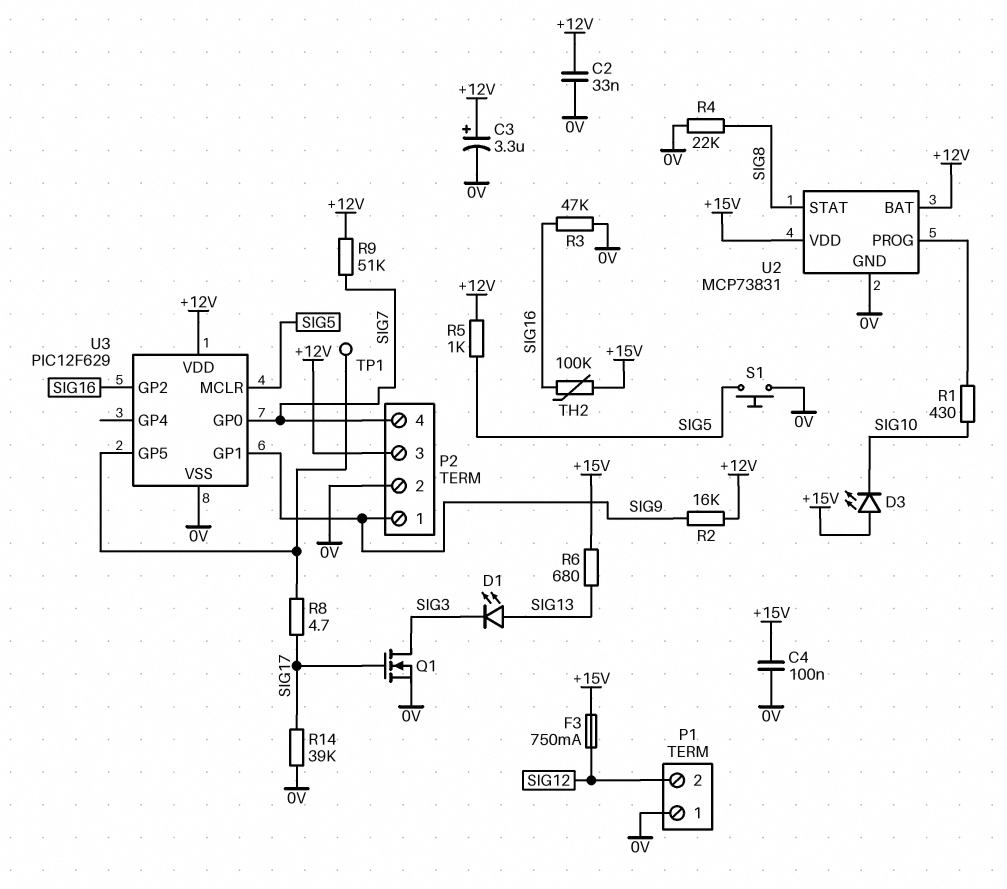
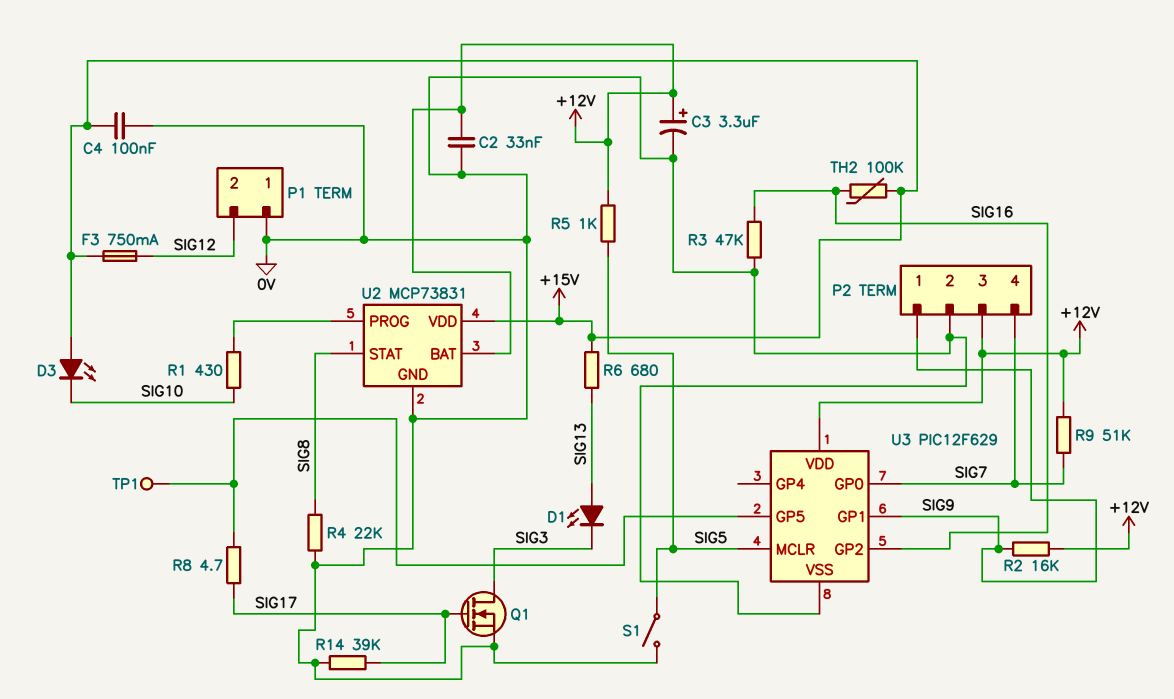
S1: button (0V, SIG5) -> switch (0V, SIG5)

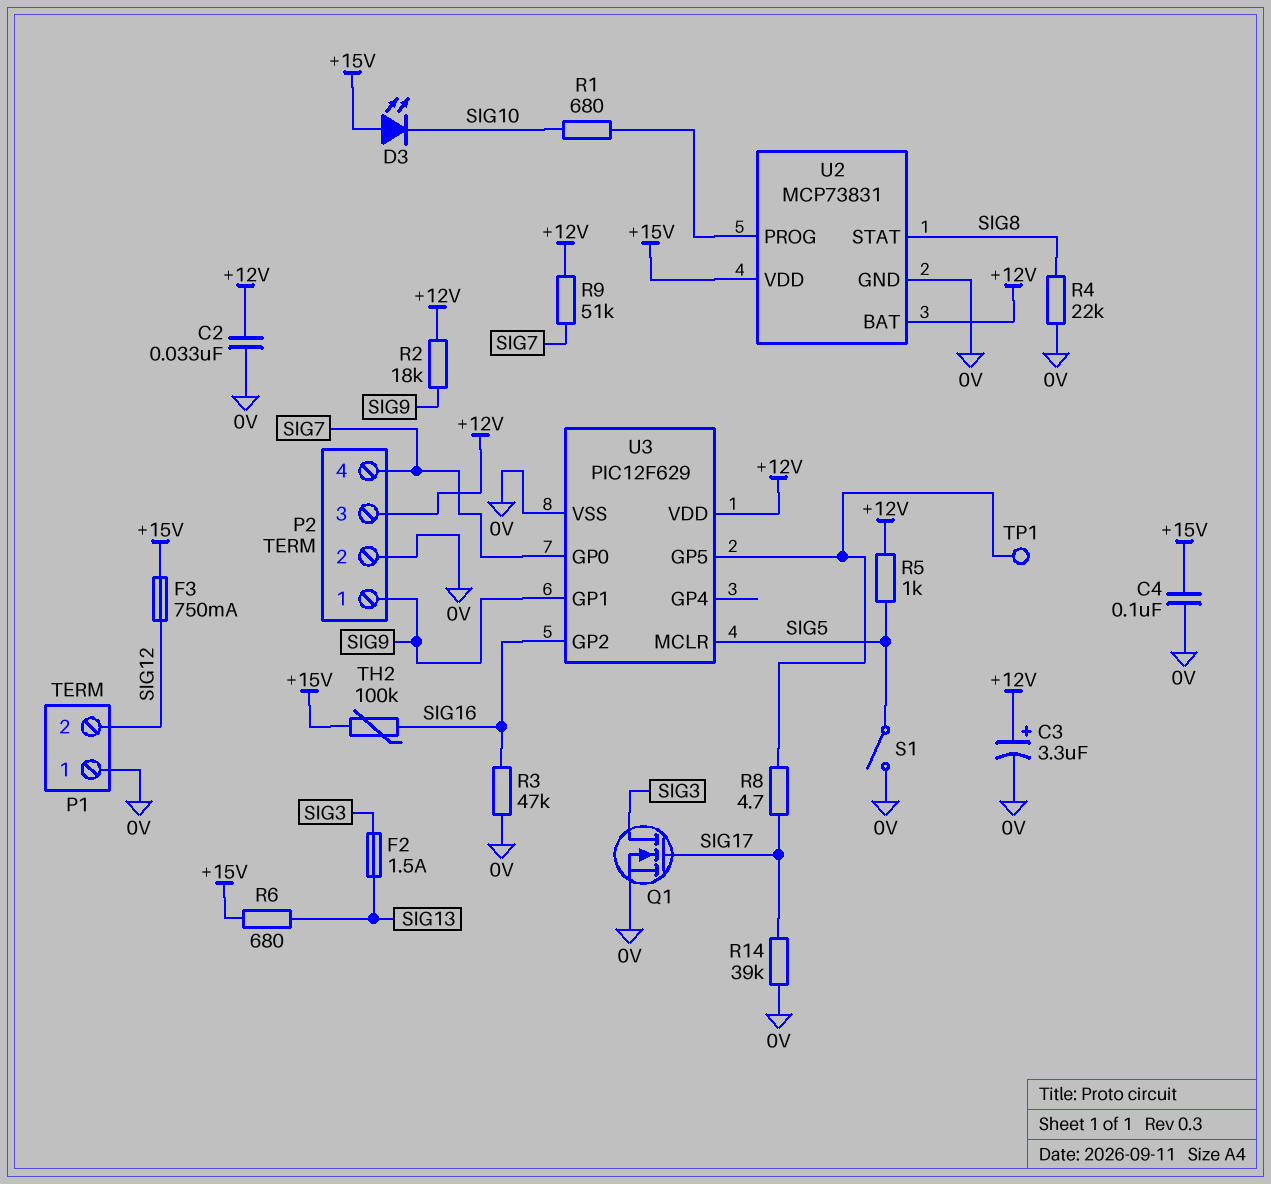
D1: LED (A SIG13, K SIG3) -> none
F2: none -> 1.5A (SIG3, SIG13)
R1: 430 (SIG10, U2/PROG) -> 680 (SIG10, U2/PROG)
R2: 16k (+12V, SIG9) -> 18k (+12V, SIG9)

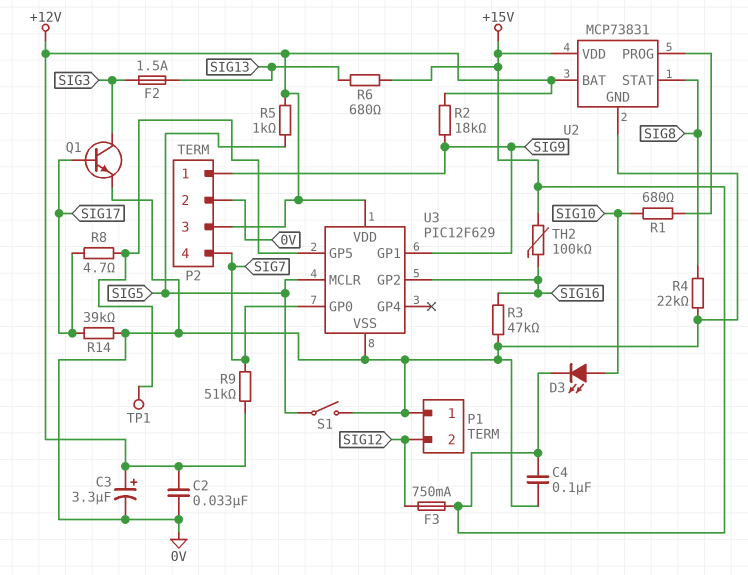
D3: LED (A +15V, K SIG10) -> LED (A SIG10, K +15V)
Q1: NMOS (G SIG17, D SIG3, S 0V) -> NPN (B SIG17, C SIG3, E 0V)

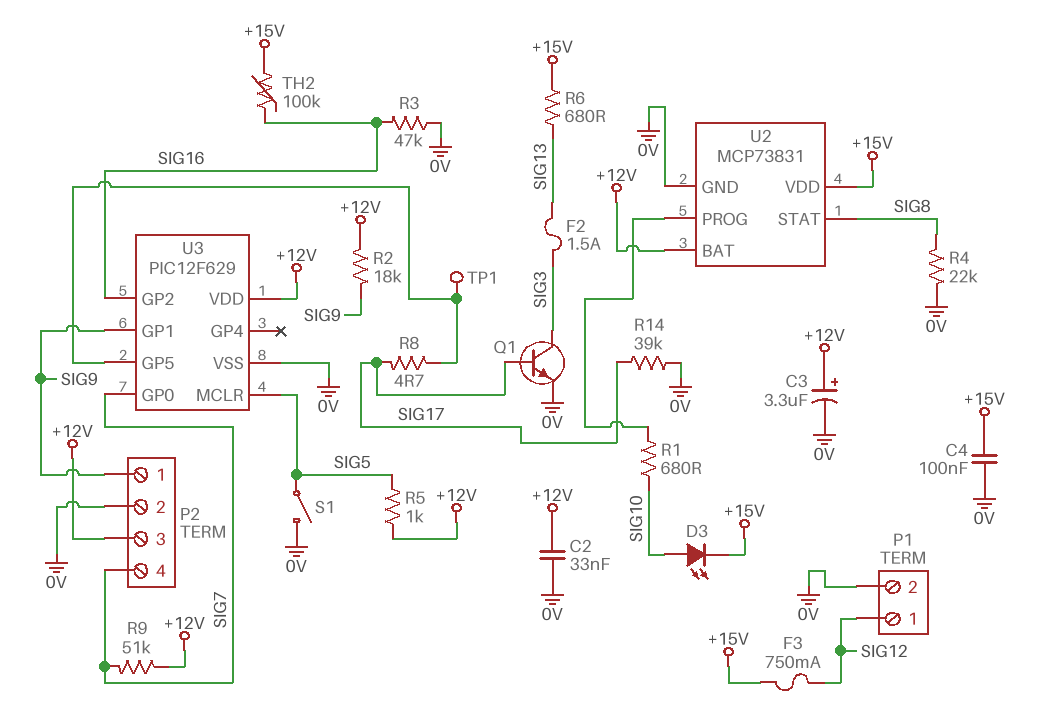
P1 pin 1: 0V -> SIG12
P1 pin 2: SIG12 -> 0V

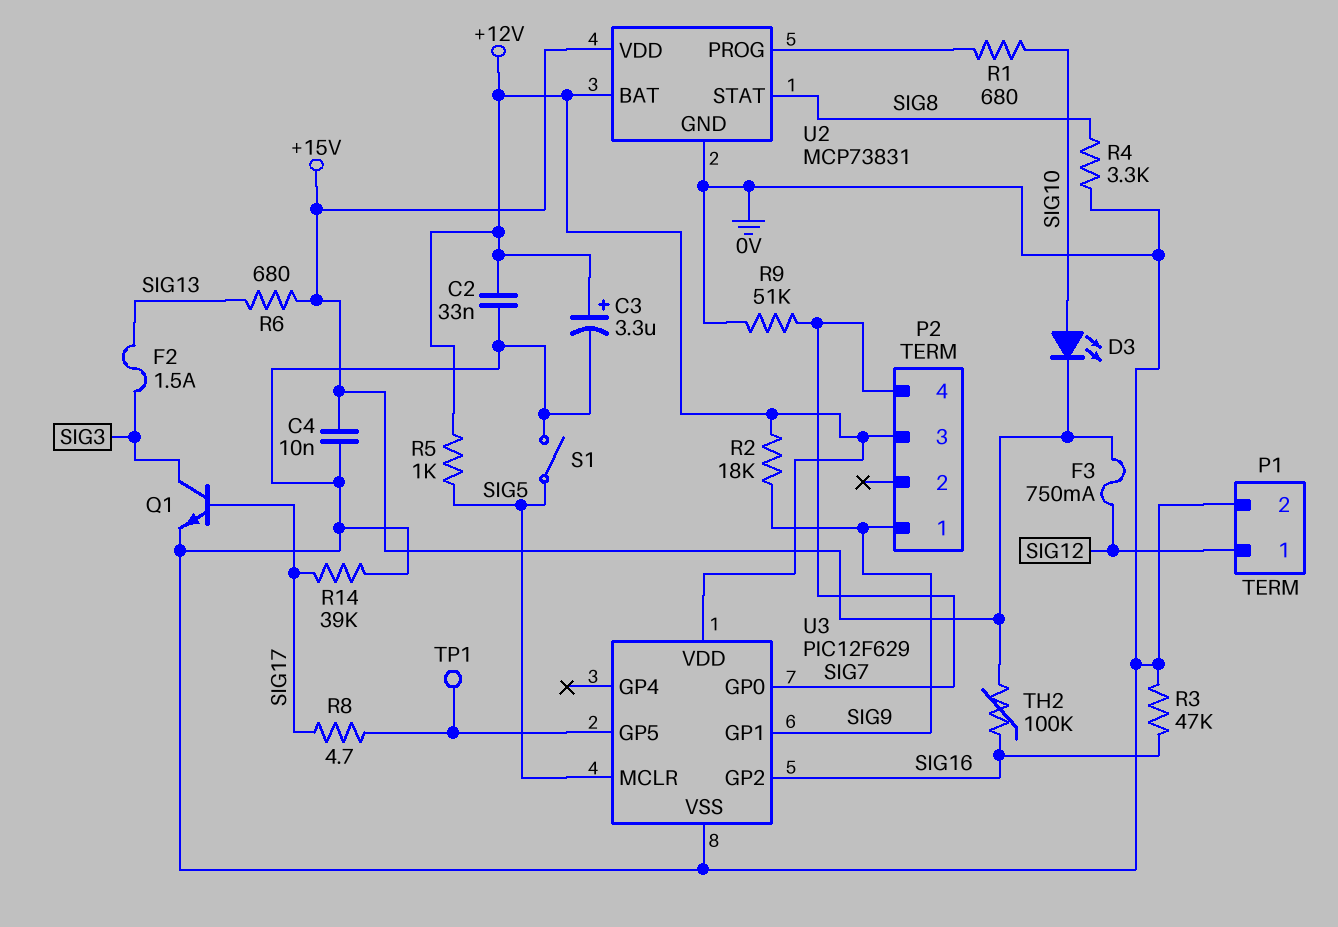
C4: 100nF (+15V, 0V) -> 10nF (+15V, 0V)
P2 pin 2: 0V -> none
R4: 22k (0V, SIG8) -> 3.3k (0V, SIG8)
R9: 51k (+12V, SIG7) -> 51k (0V, SIG7)

